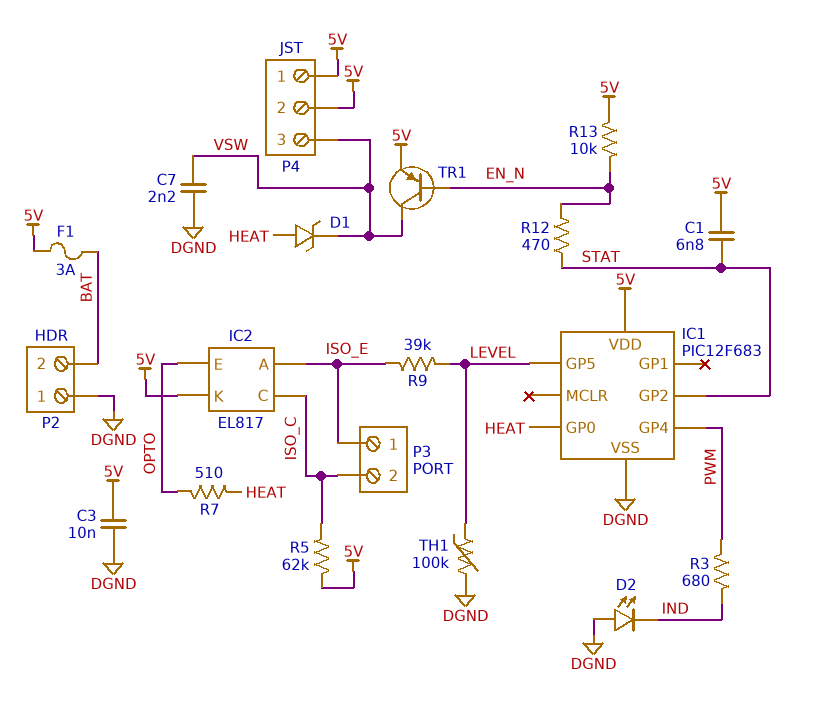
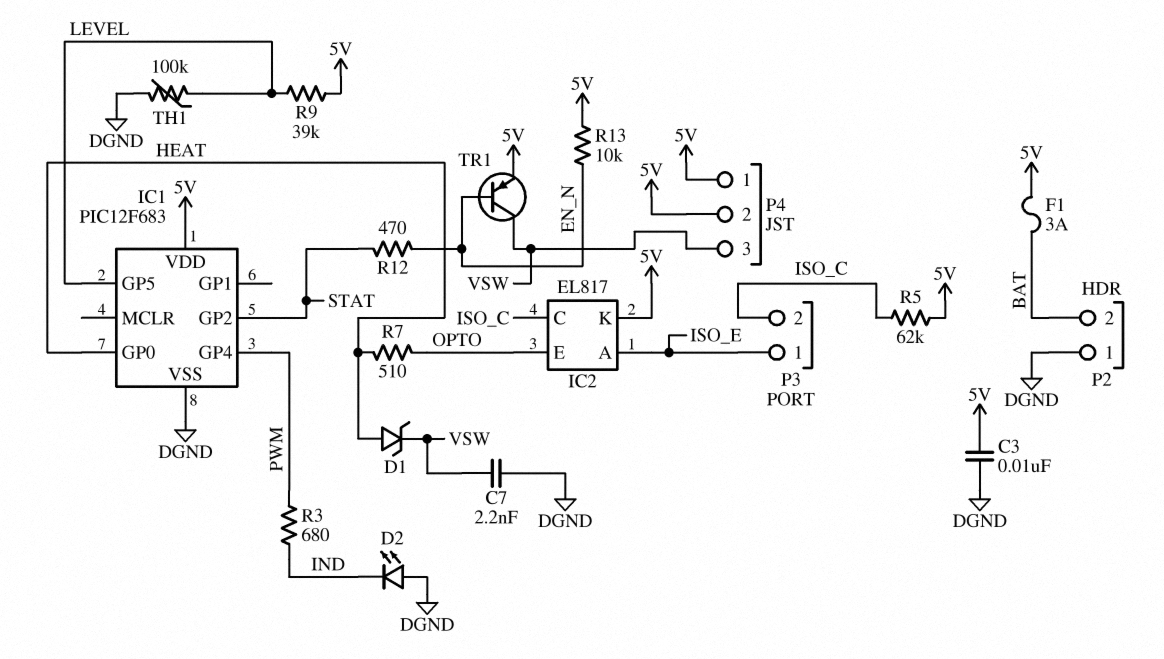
C1: 6.8nF (5V, STAT) -> none
R9: 39k (ISO_E, LEVEL) -> 39k (5V, LEVEL)

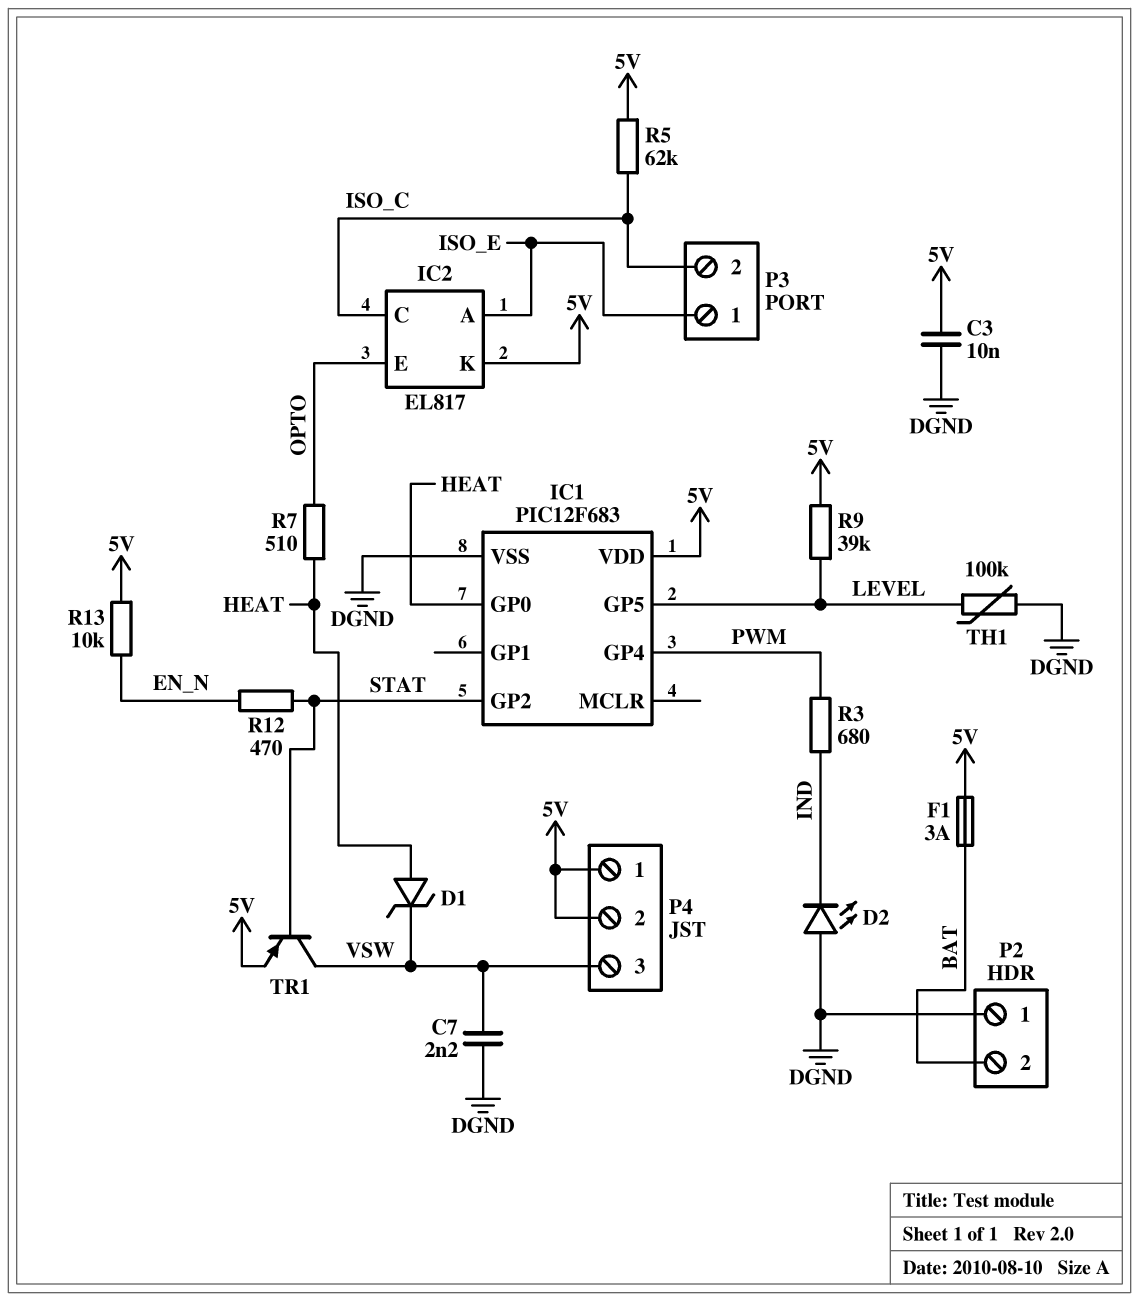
TR1: PNP (B EN_N, C VSW, E 5V) -> PNP (B STAT, C VSW, E 5V)

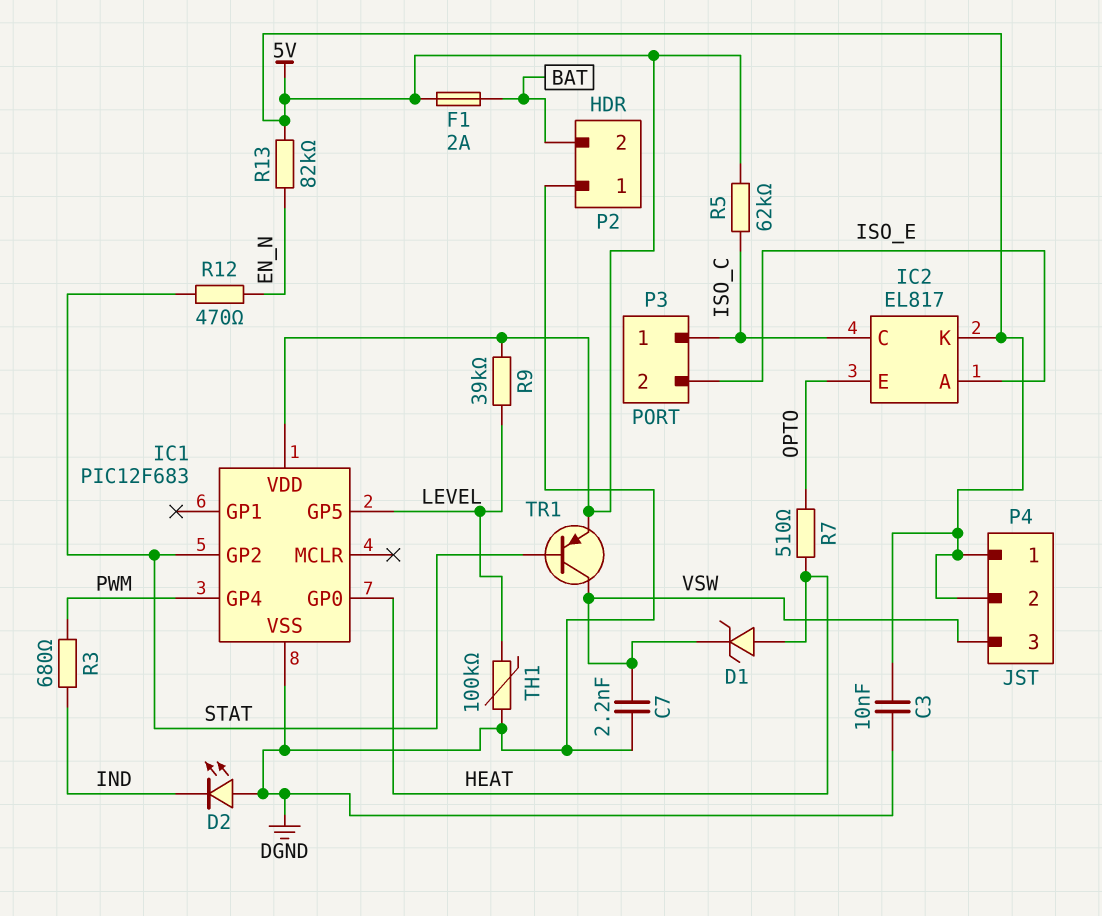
F1: 3A (5V, BAT) -> 2A (5V, BAT)
P3 pin 1: ISO_E -> ISO_C
P3 pin 2: ISO_C -> ISO_E
R13: 10k (5V, EN_N) -> 82k (5V, EN_N)

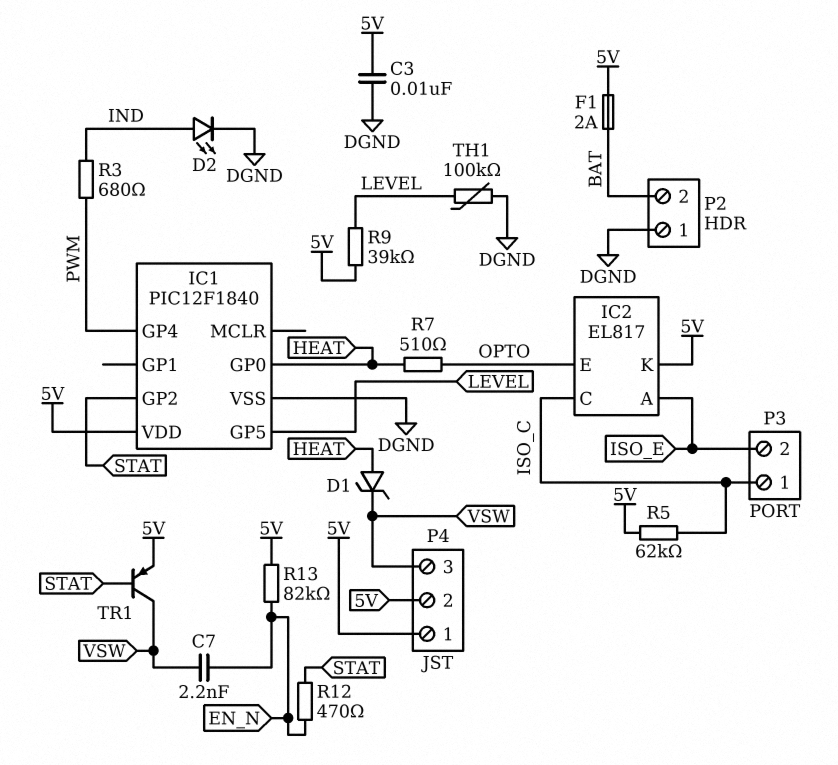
C7: 2.2nF (DGND, VSW) -> 2.2nF (EN_N, VSW)
D2: LED (A DGND, K IND) -> LED (A IND, K DGND)
IC1: PIC12F683 -> PIC12F1840

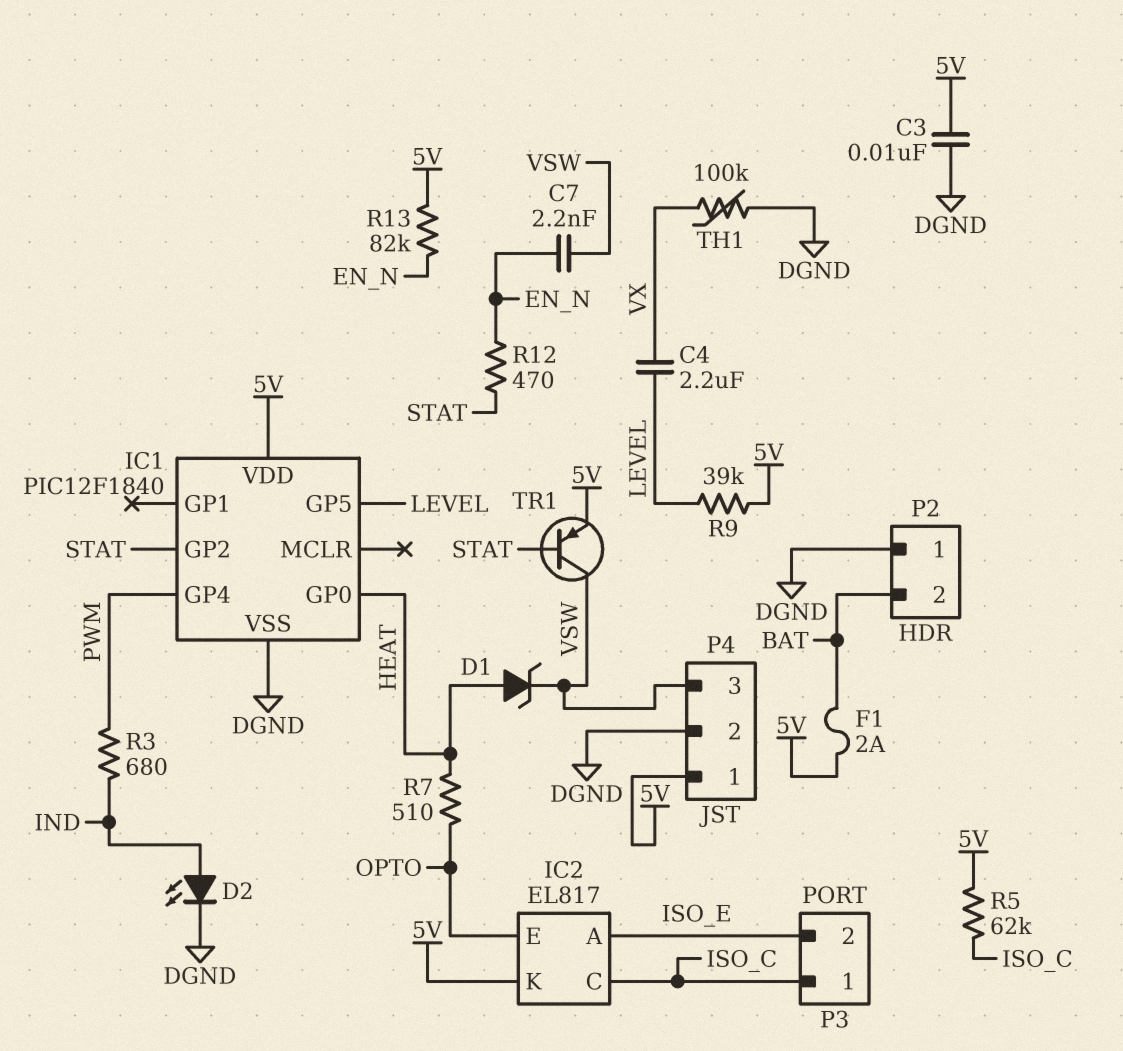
C4: none -> 2.2uF (LEVEL, VX)
P4 pin 2: 5V -> DGND
TH1: 100k (DGND, LEVEL) -> 100k (DGND, VX)

